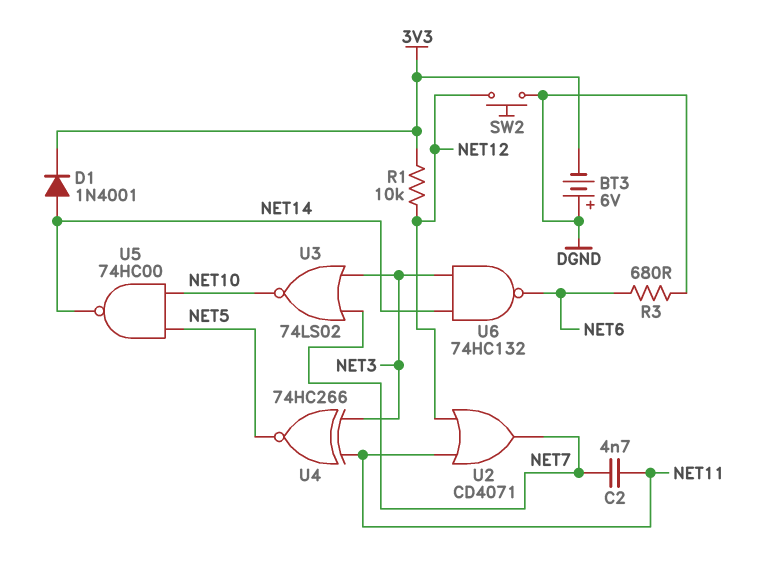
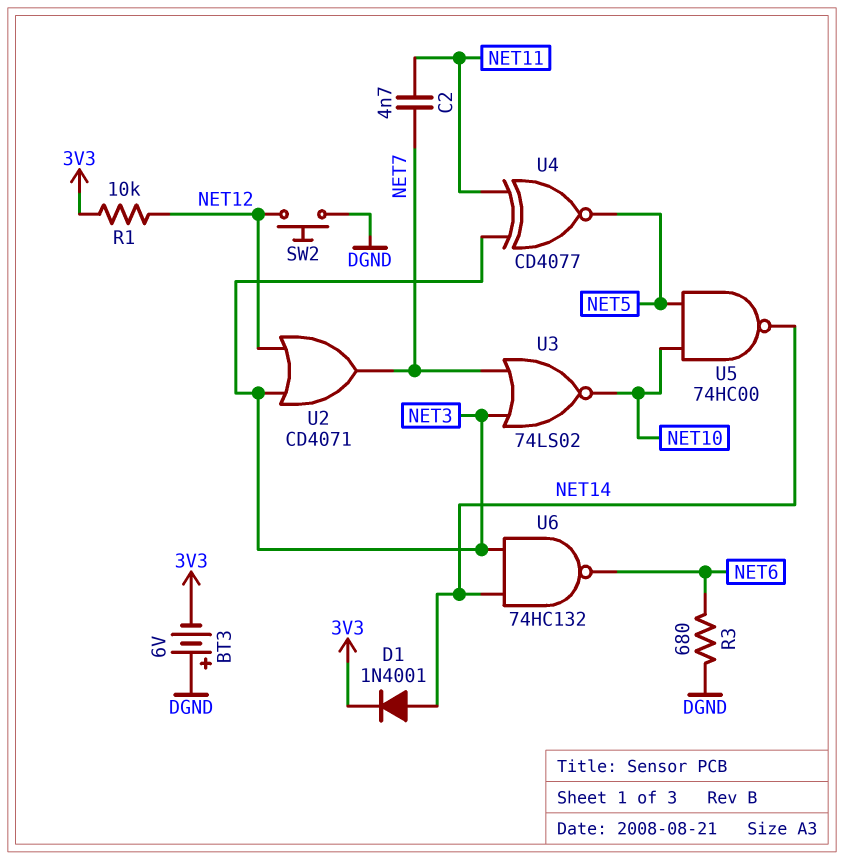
U2: OR CD4071 (in NET11, in NET12, out NET7) -> OR CD4071 (in NET3, in NET12, out NET7)
U4: XNOR 74HC266 (in NET3, in NET11, out NET5) -> XNOR CD4077 (in NET3, in NET11, out NET5)

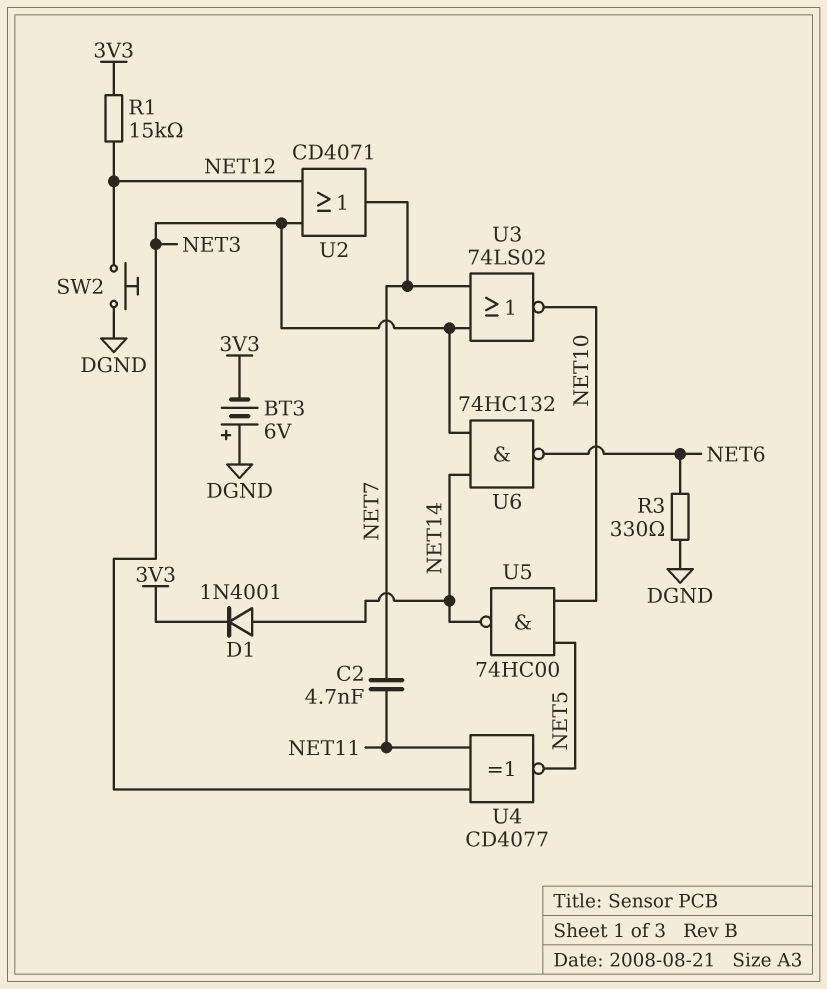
R1: 10k (3V3, NET12) -> 15k (3V3, NET12)
R3: 680 (DGND, NET6) -> 330 (DGND, NET6)

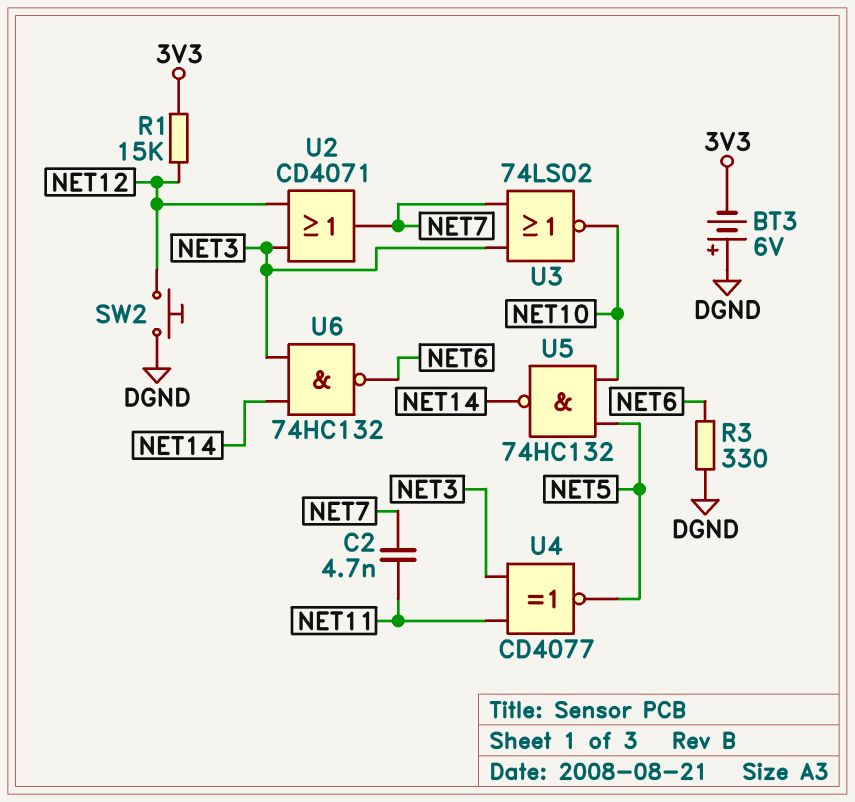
D1: diode 1N4001 (A NET14, K 3V3) -> none
U5: NAND 74HC00 (in NET5, in NET10, out NET14) -> NAND 74HC132 (in NET5, in NET10, out NET14)

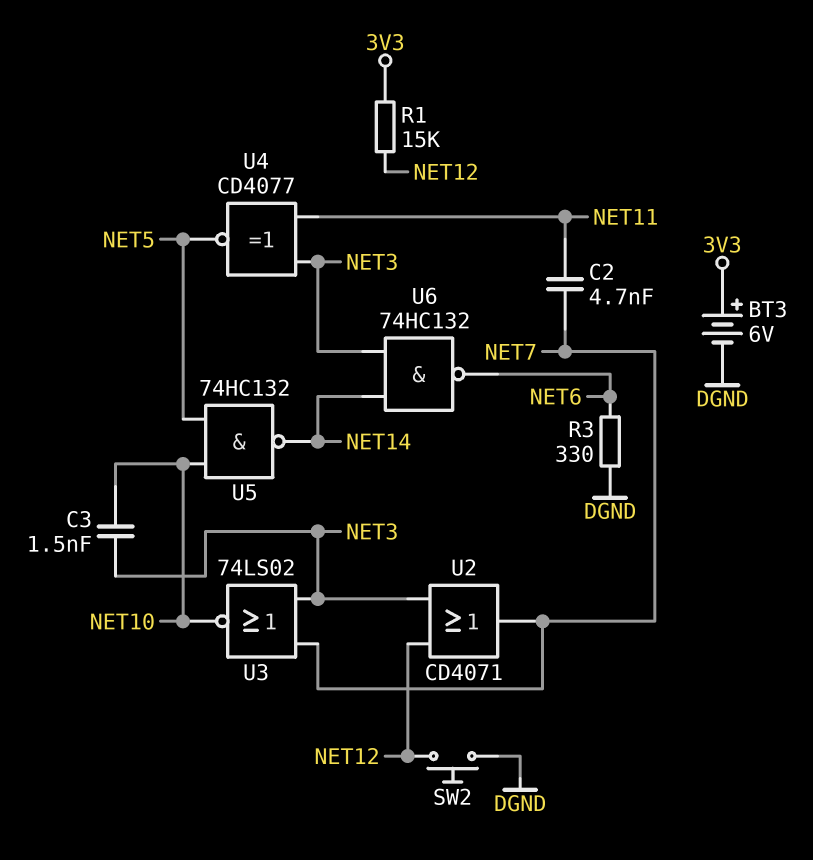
BT3: 6V (plus DGND, minus 3V3) -> 6V (plus 3V3, minus DGND)
C3: none -> 1.5nF (NET3, NET10)

